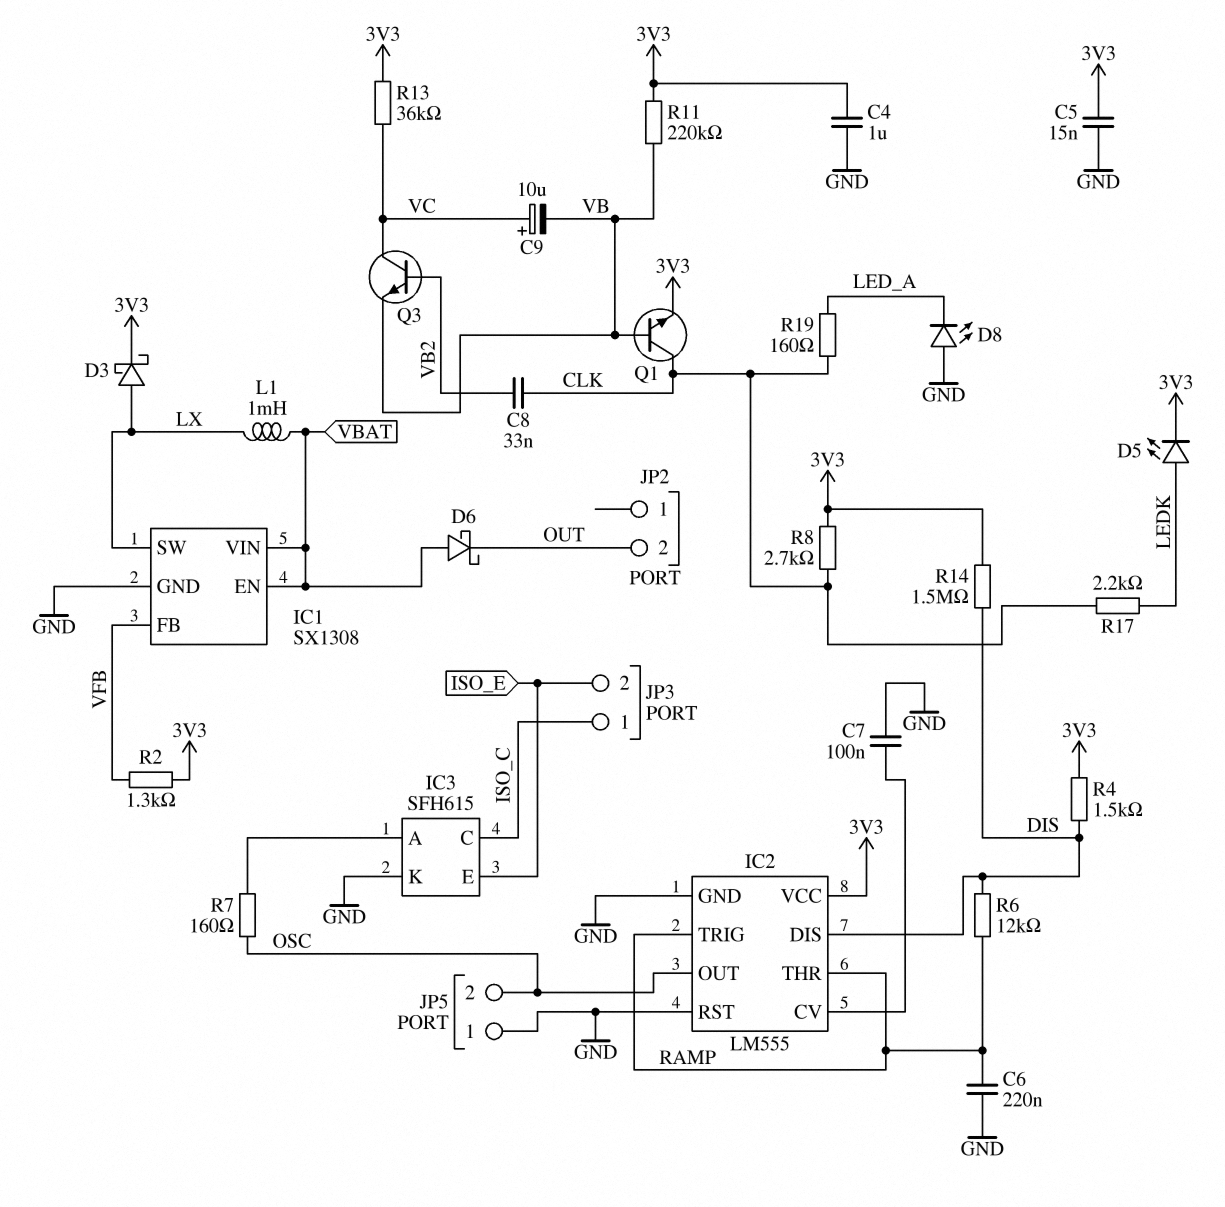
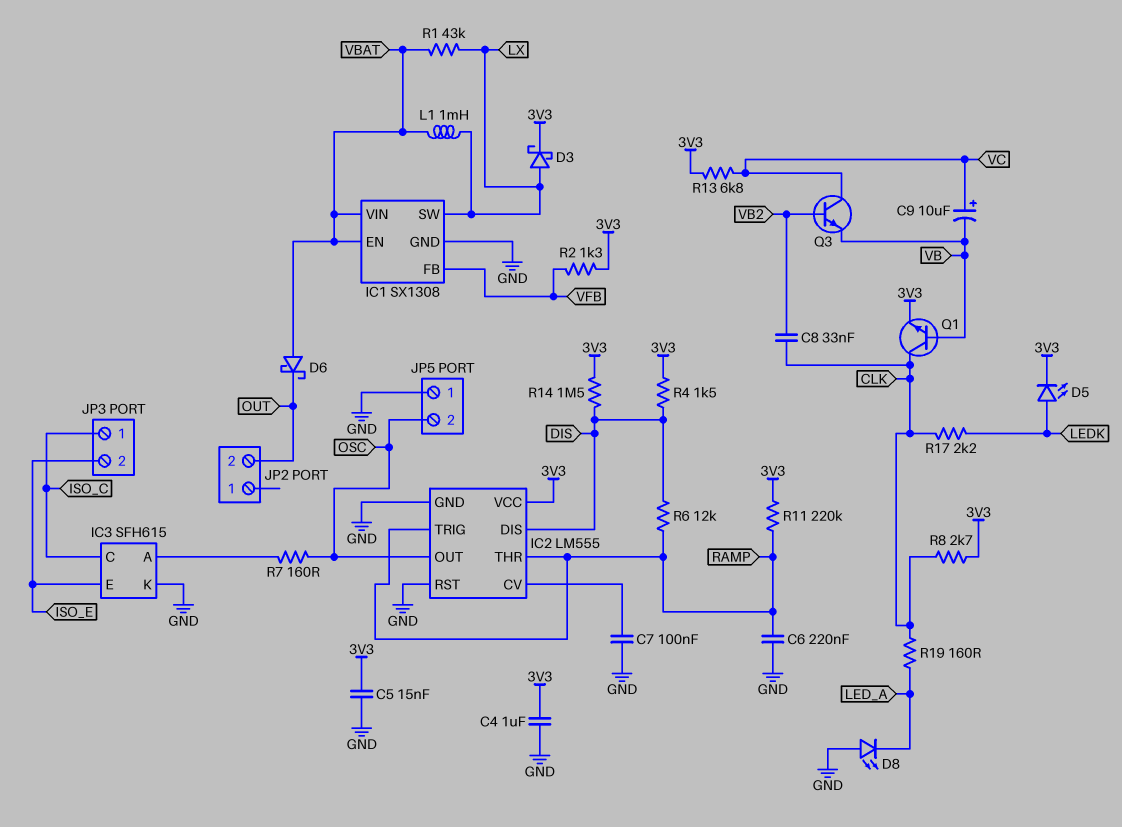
R1: none -> 43k (LX, VBAT)
R11: 220k (3V3, VB) -> 220k (3V3, RAMP)
R13: 36k (3V3, VC) -> 6.8k (3V3, VC)

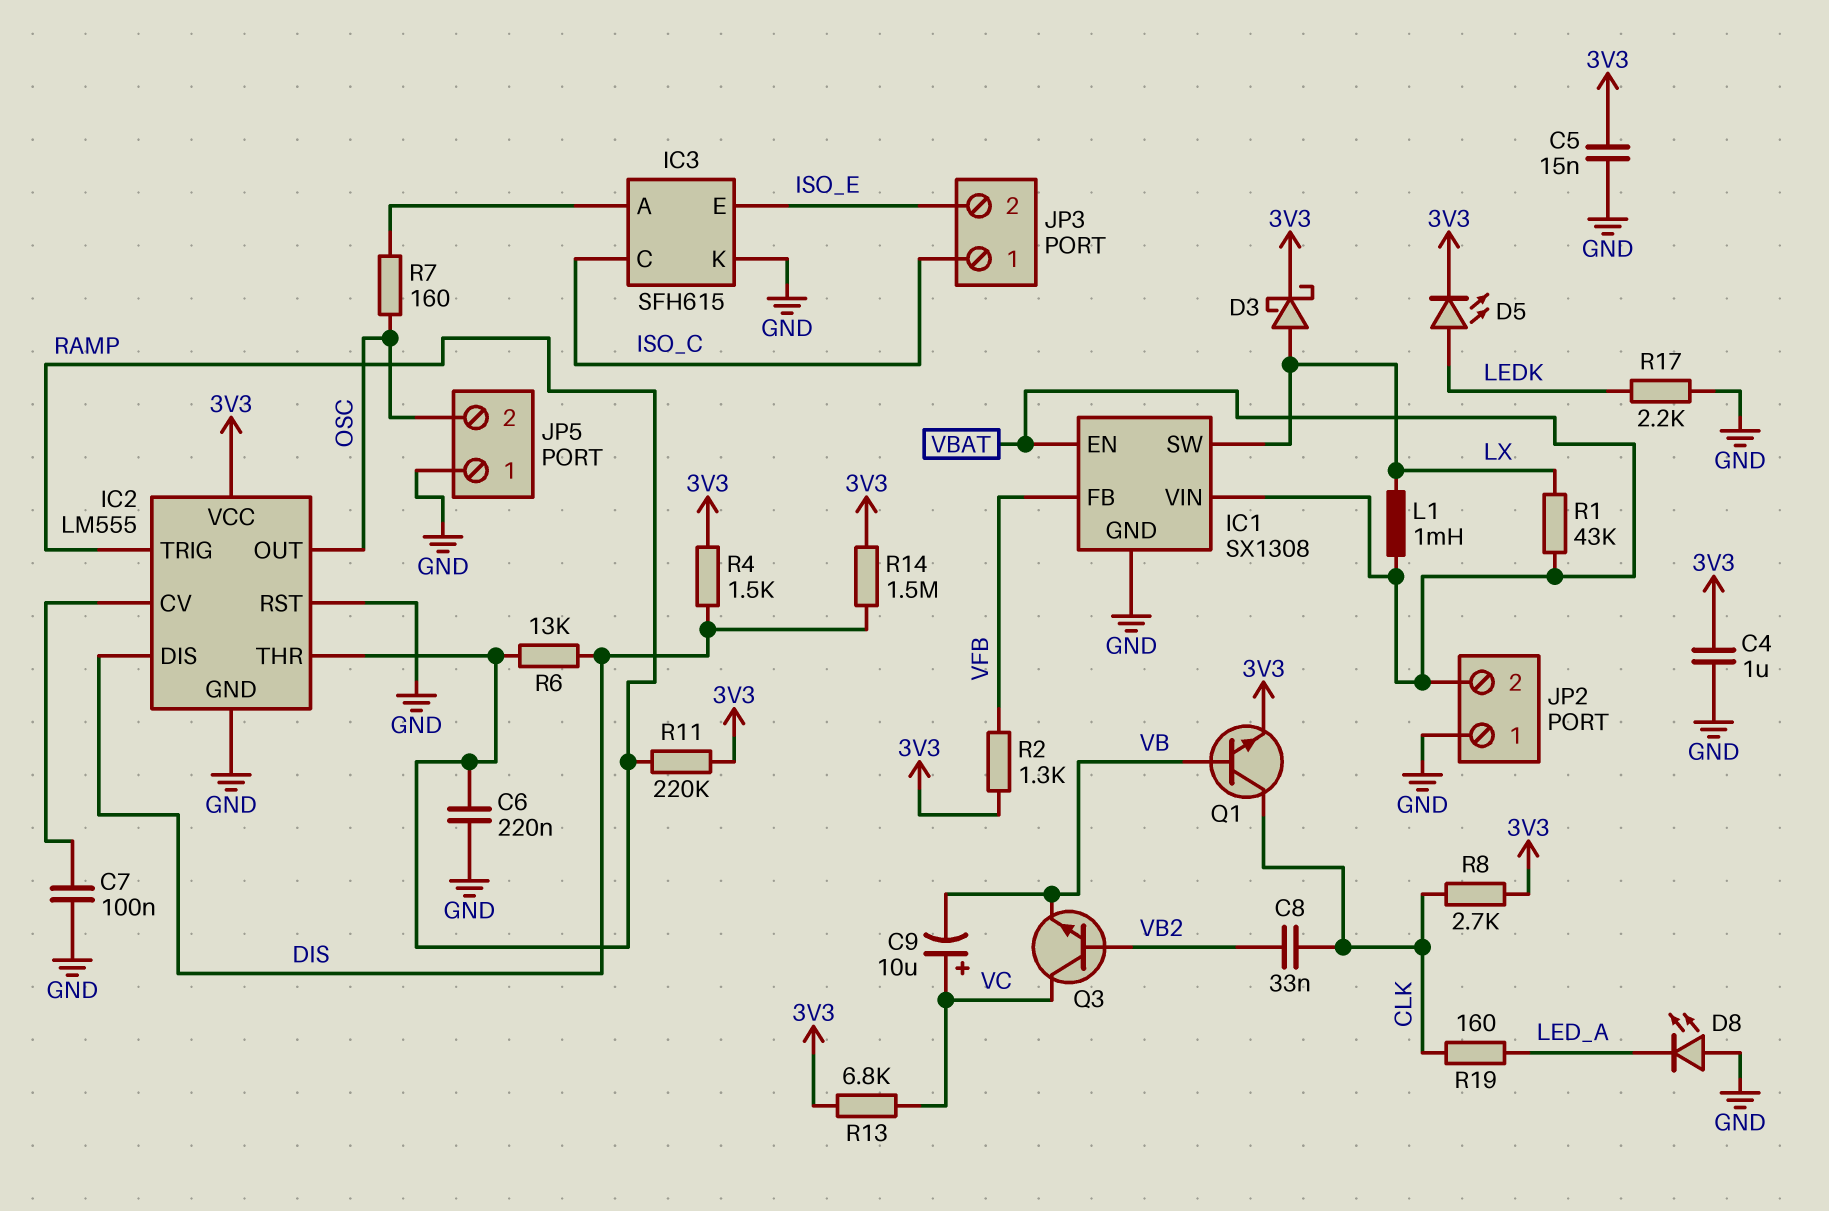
D6: schottky (A VBAT, K OUT) -> none
JP2 pin 1: none -> GND
JP2 pin 2: OUT -> VBAT
R6: 12k (DIS, RAMP) -> 13k (DIS, RAMP)
R17: 2.2k (CLK, LEDK) -> 2.2k (GND, LEDK)

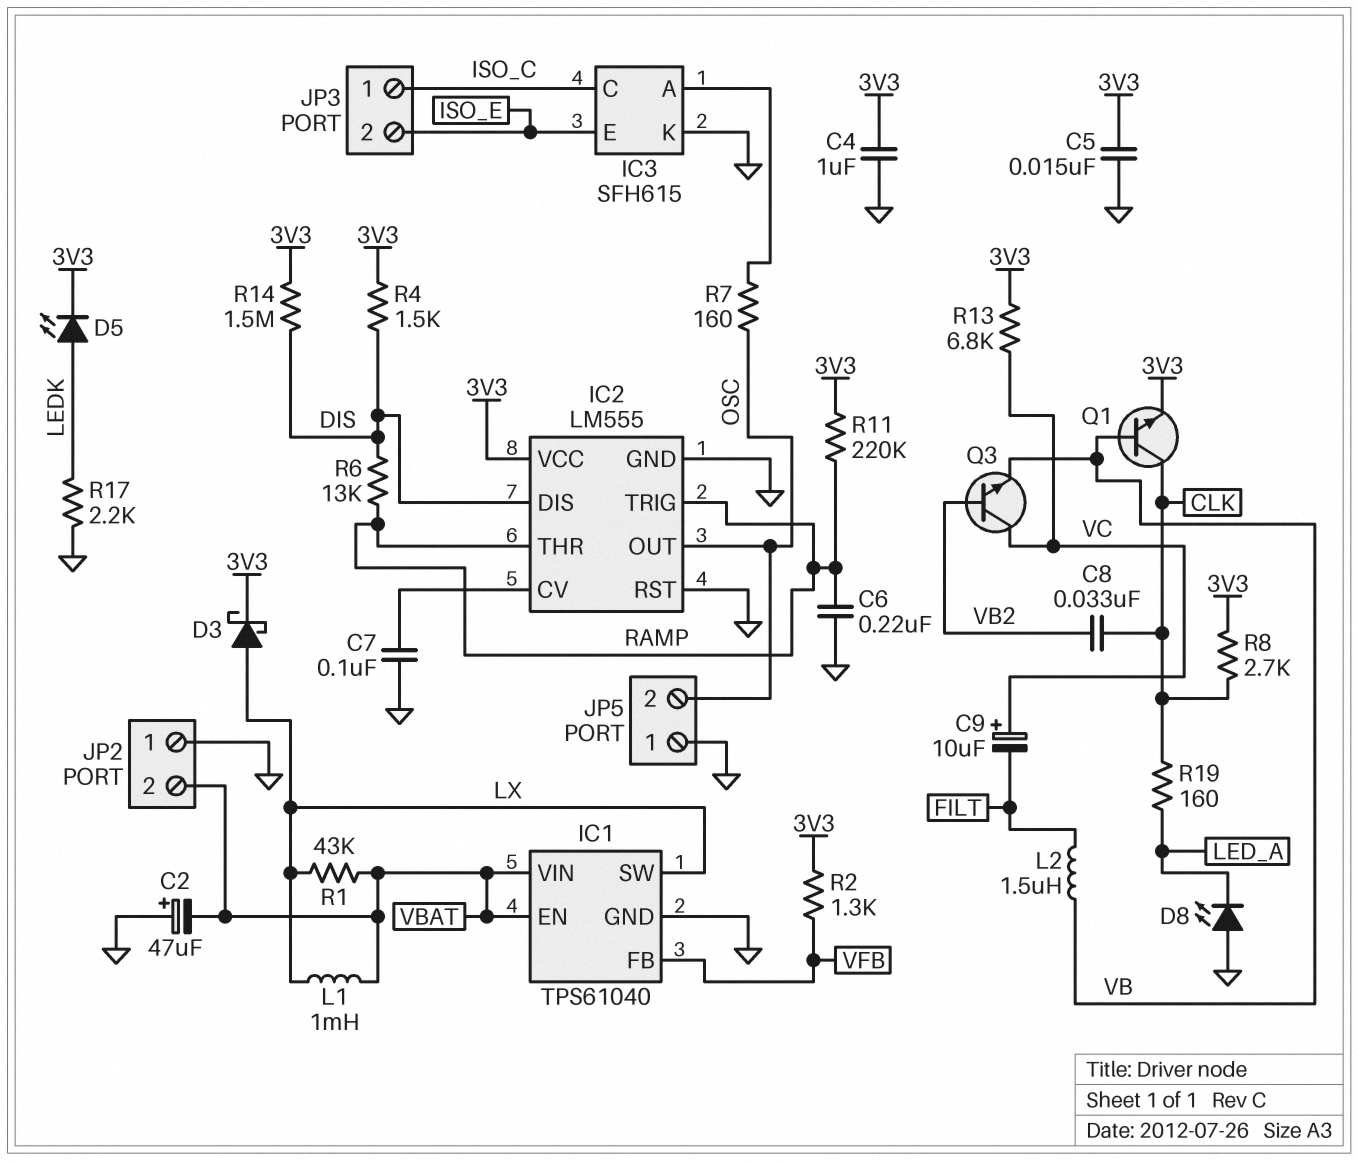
C2: none -> 47uF (plus GND, minus VBAT)
C9: 10uF (plus VC, minus VB) -> 10uF (plus VC, minus FILT)
IC1: SX1308 -> TPS61040
L2: none -> 1.5uH (FILT, VB)

